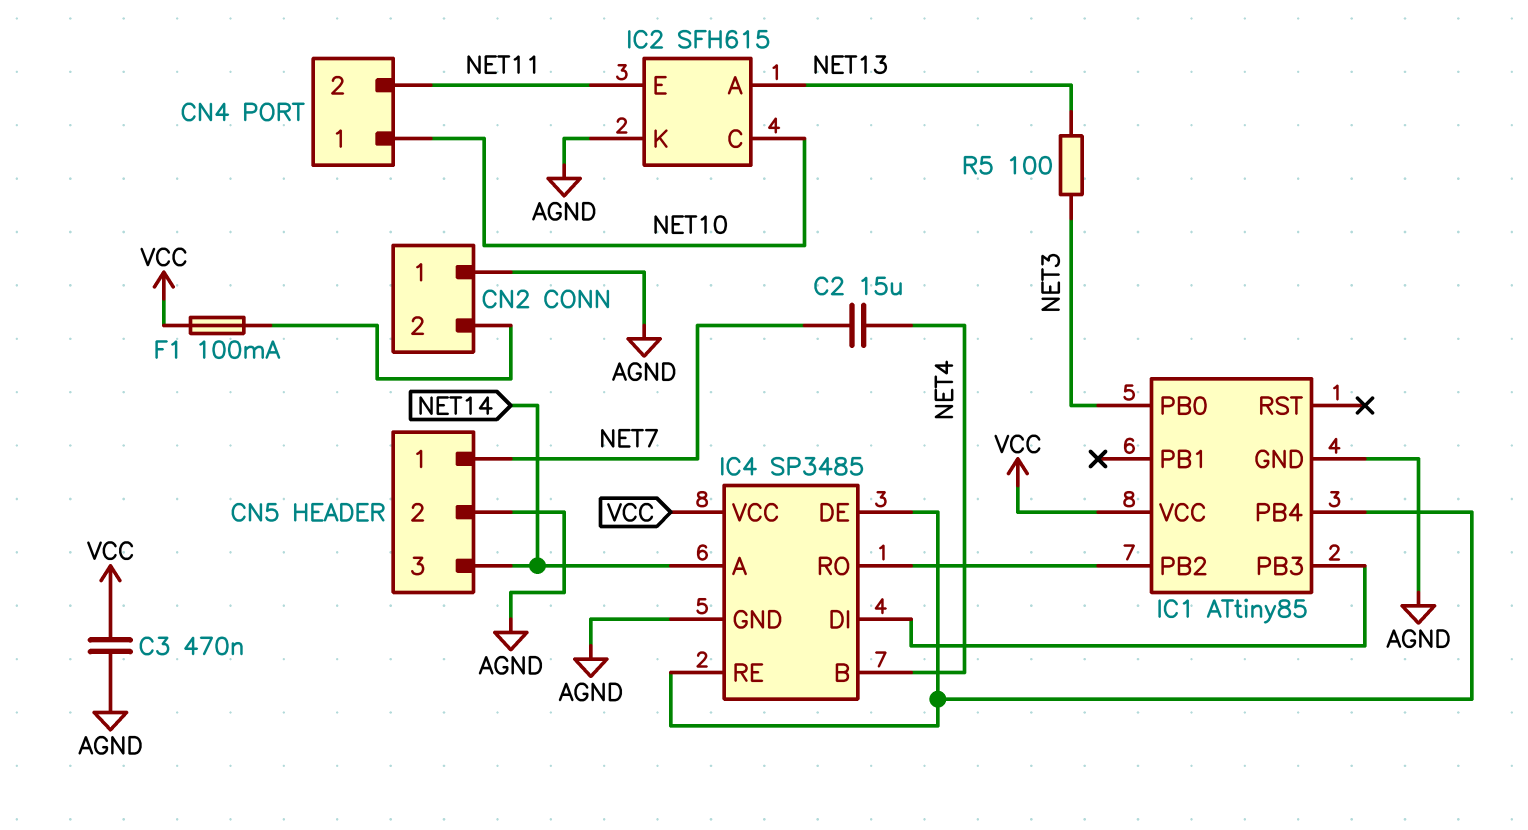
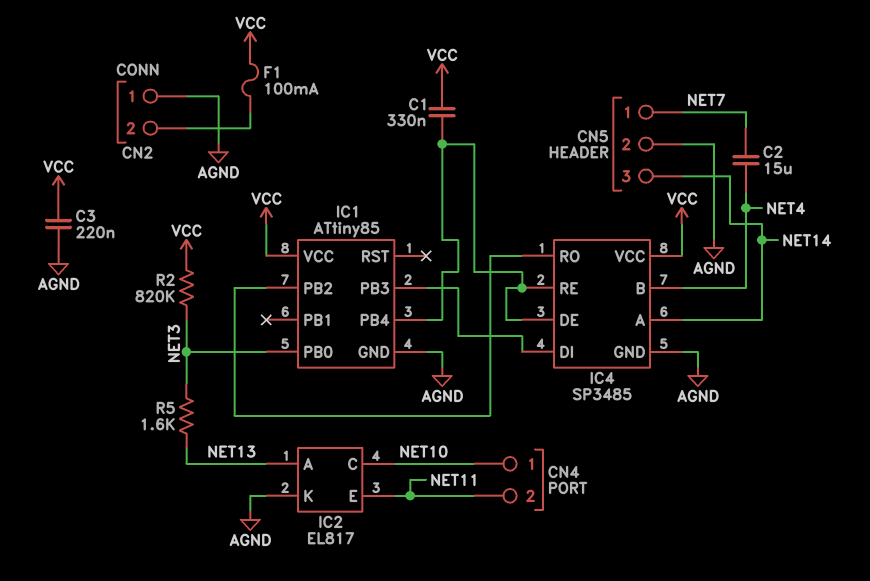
C1: none -> 330nF (IC1/PB4, VCC)
C3: 470nF (AGND, VCC) -> 220nF (AGND, VCC)
IC2: SFH615 -> EL817
R2: none -> 820k (NET3, VCC)
R5: 100 (NET3, NET13) -> 1.6k (NET3, NET13)

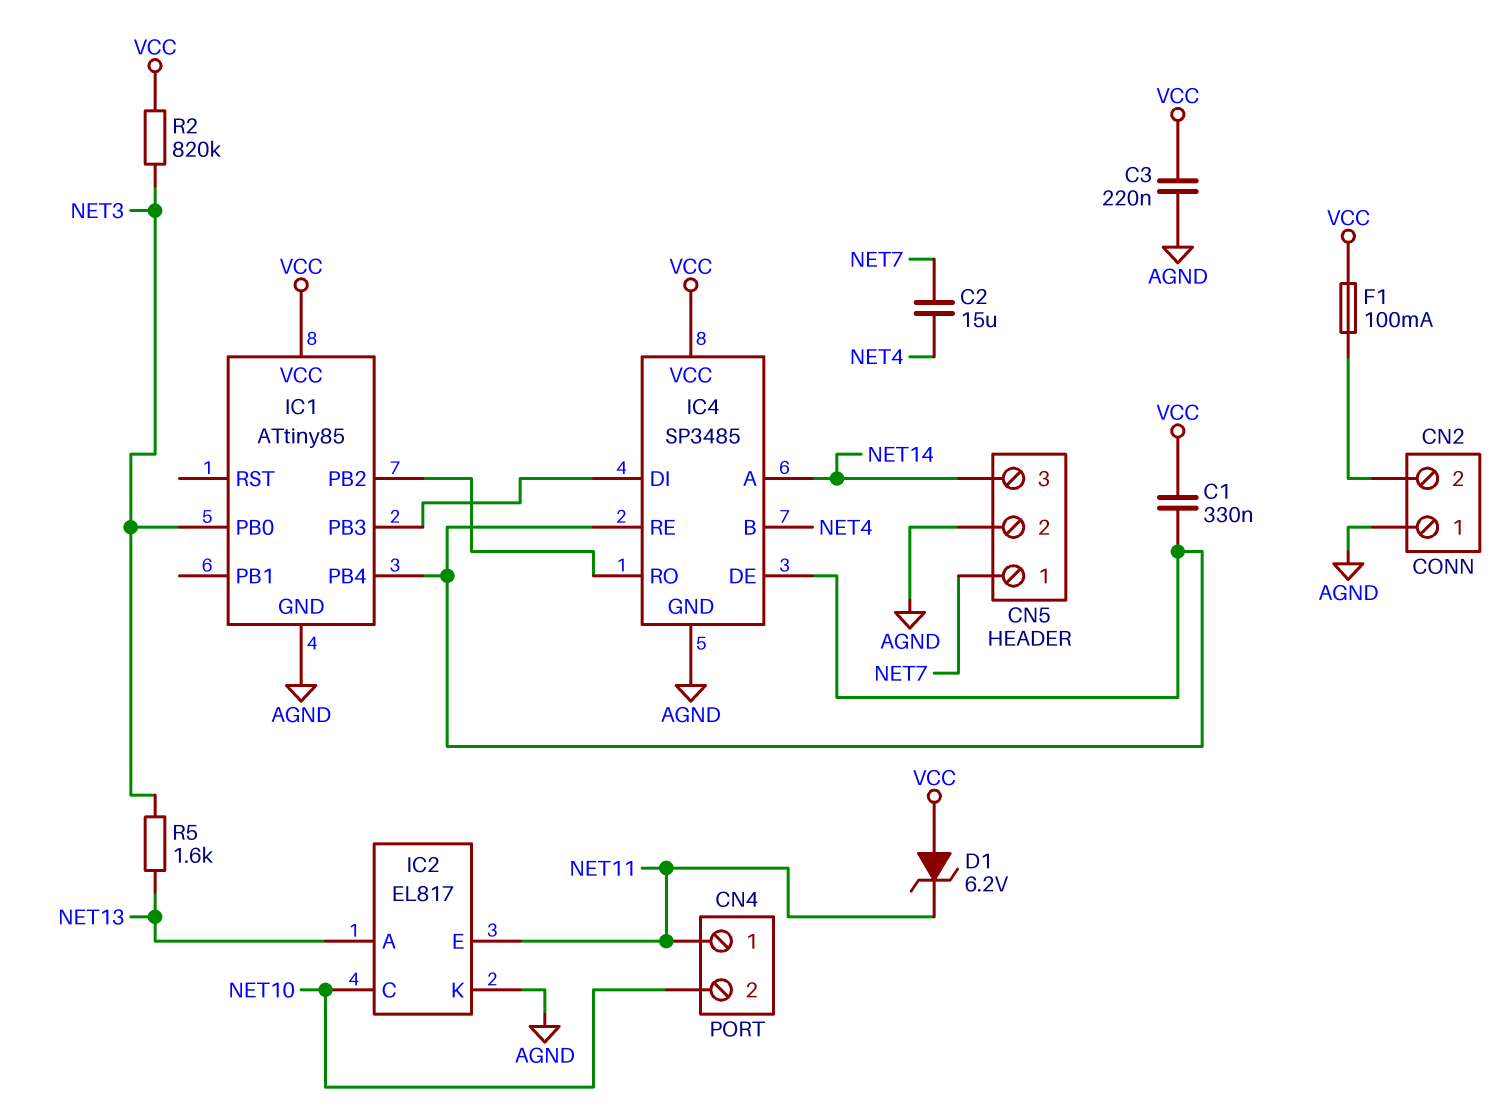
CN4 pin 1: NET10 -> NET11
CN4 pin 2: NET11 -> NET10
D1: none -> zener 6.2V (A VCC, K NET11)

